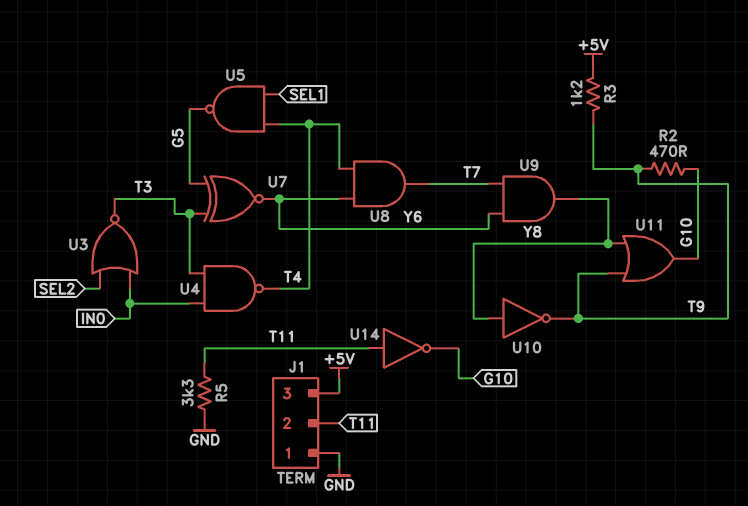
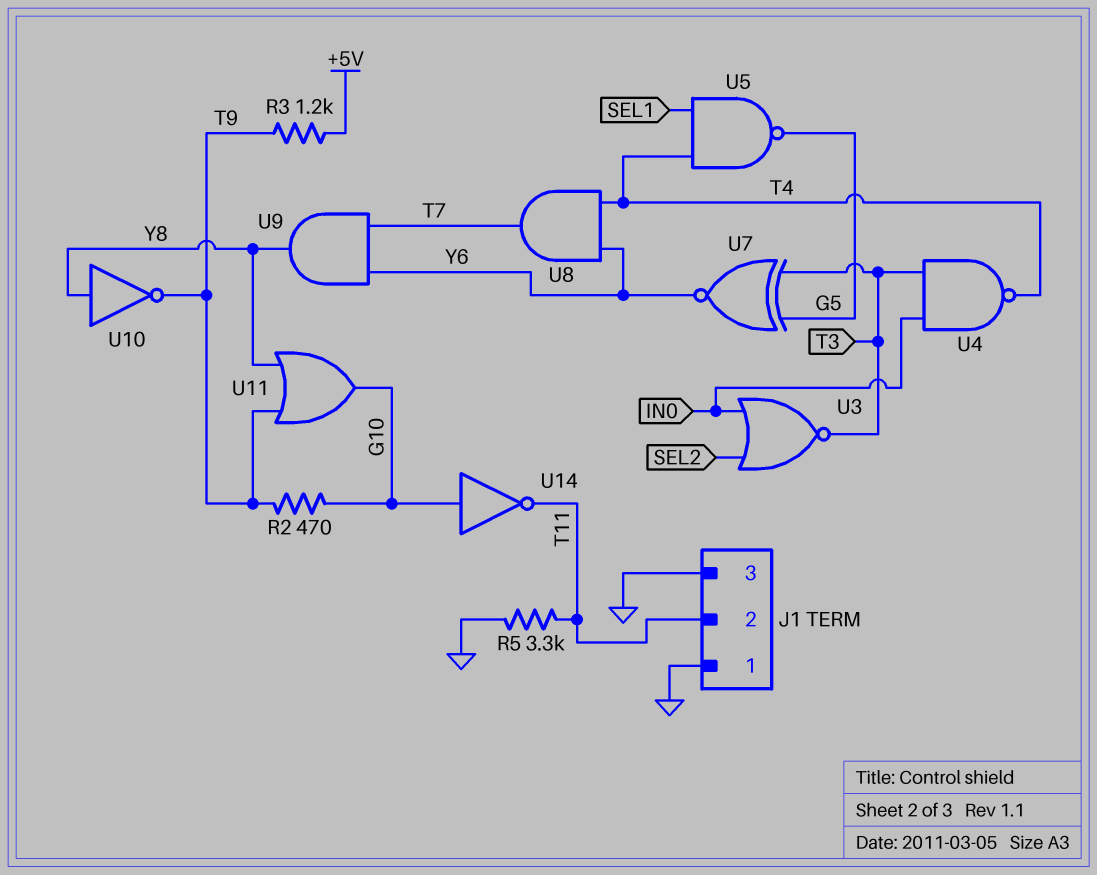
J1 pin 3: +5V -> GND
U14: NOT (in T11, out G10) -> NOT (in G10, out T11)

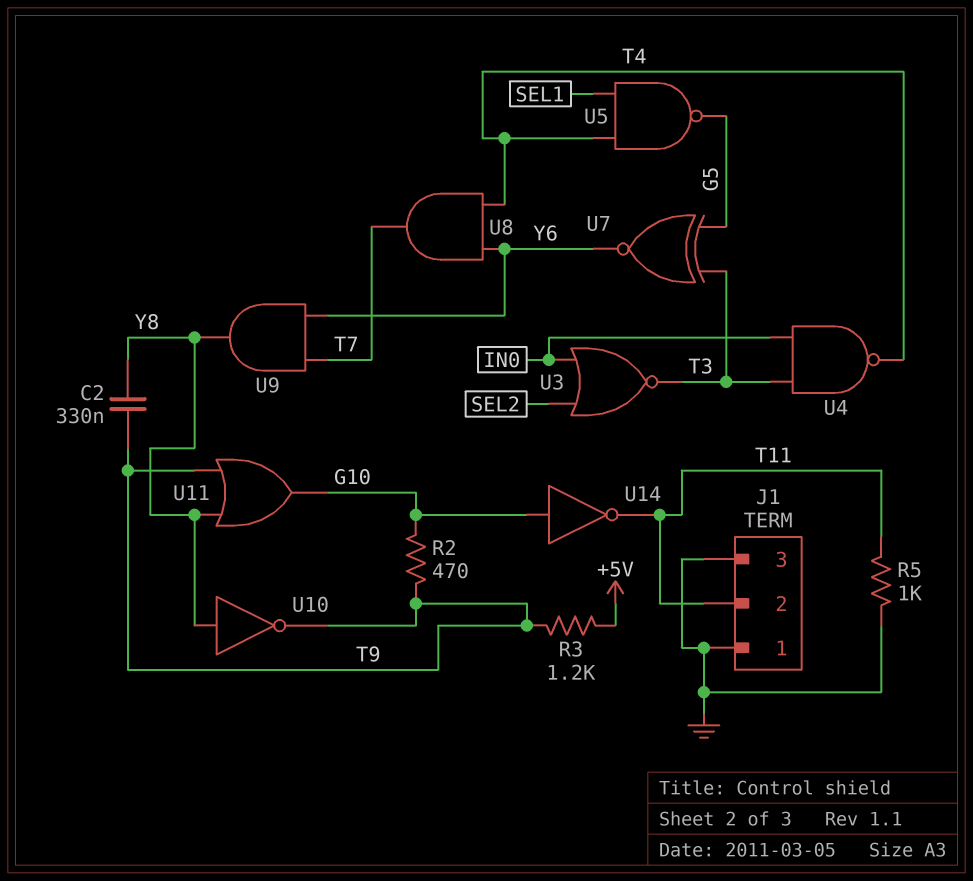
C2: none -> 330nF (T9, Y8)
R5: 3.3k (GND, T11) -> 1k (GND, T11)

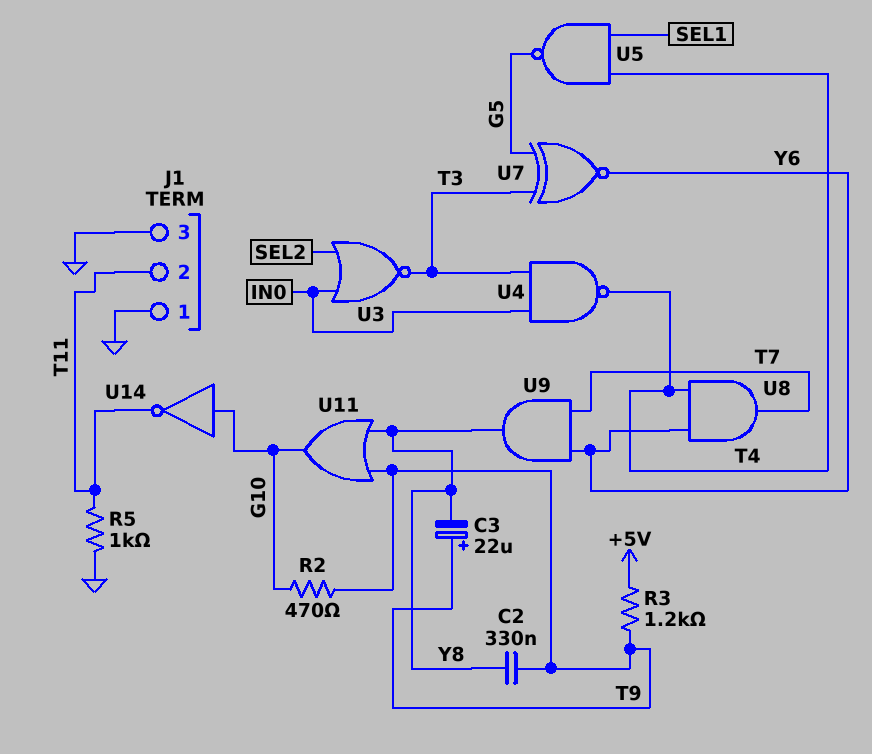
C3: none -> 22uF (plus T9, minus Y8)
U10: NOT (in Y8, out T9) -> none

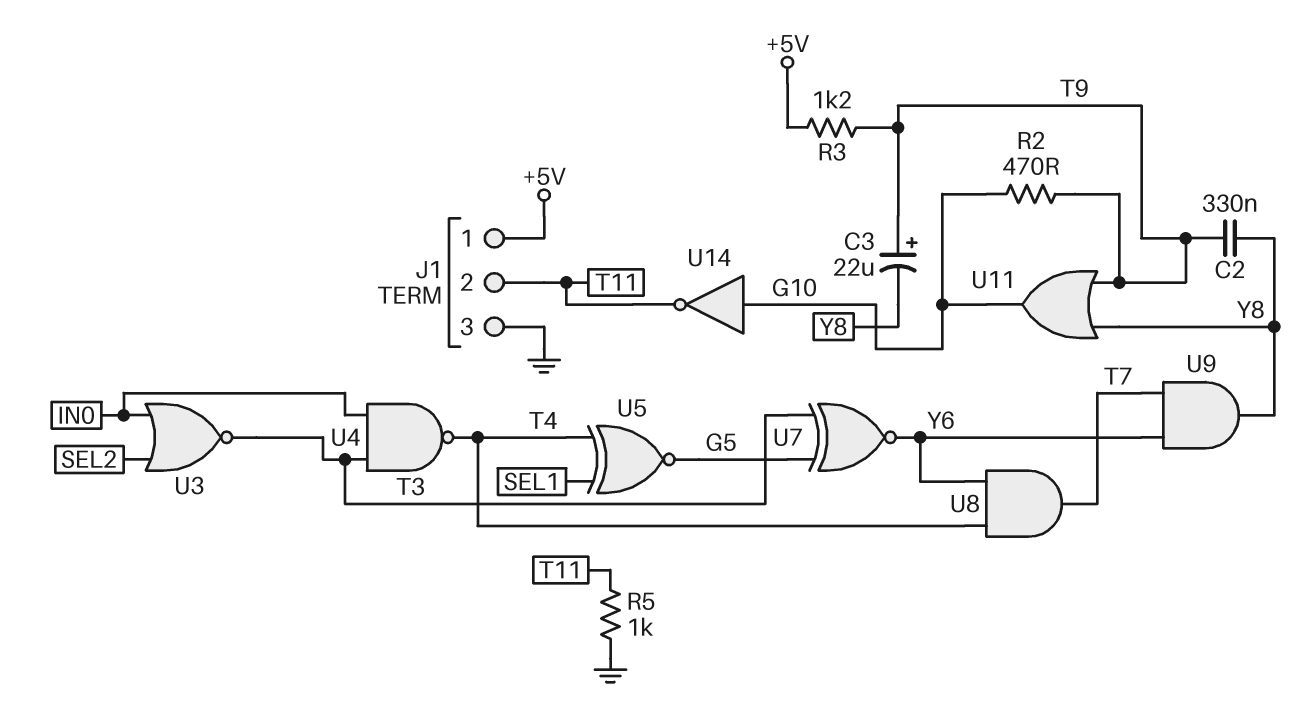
J1 pin 1: GND -> +5V
U5: NAND (in SEL1, in T4, out G5) -> XNOR (in SEL1, in T4, out G5)

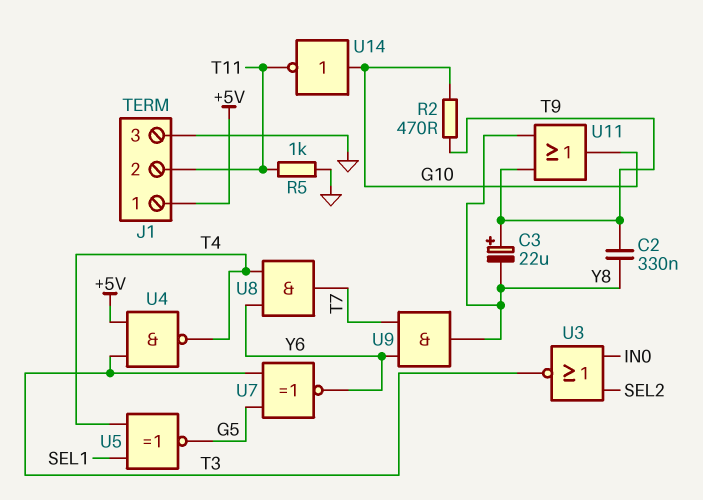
R3: 1.2k (+5V, T9) -> none
U4: NAND (in IN0, in T3, out T4) -> NAND (in +5V, in T3, out T4)

